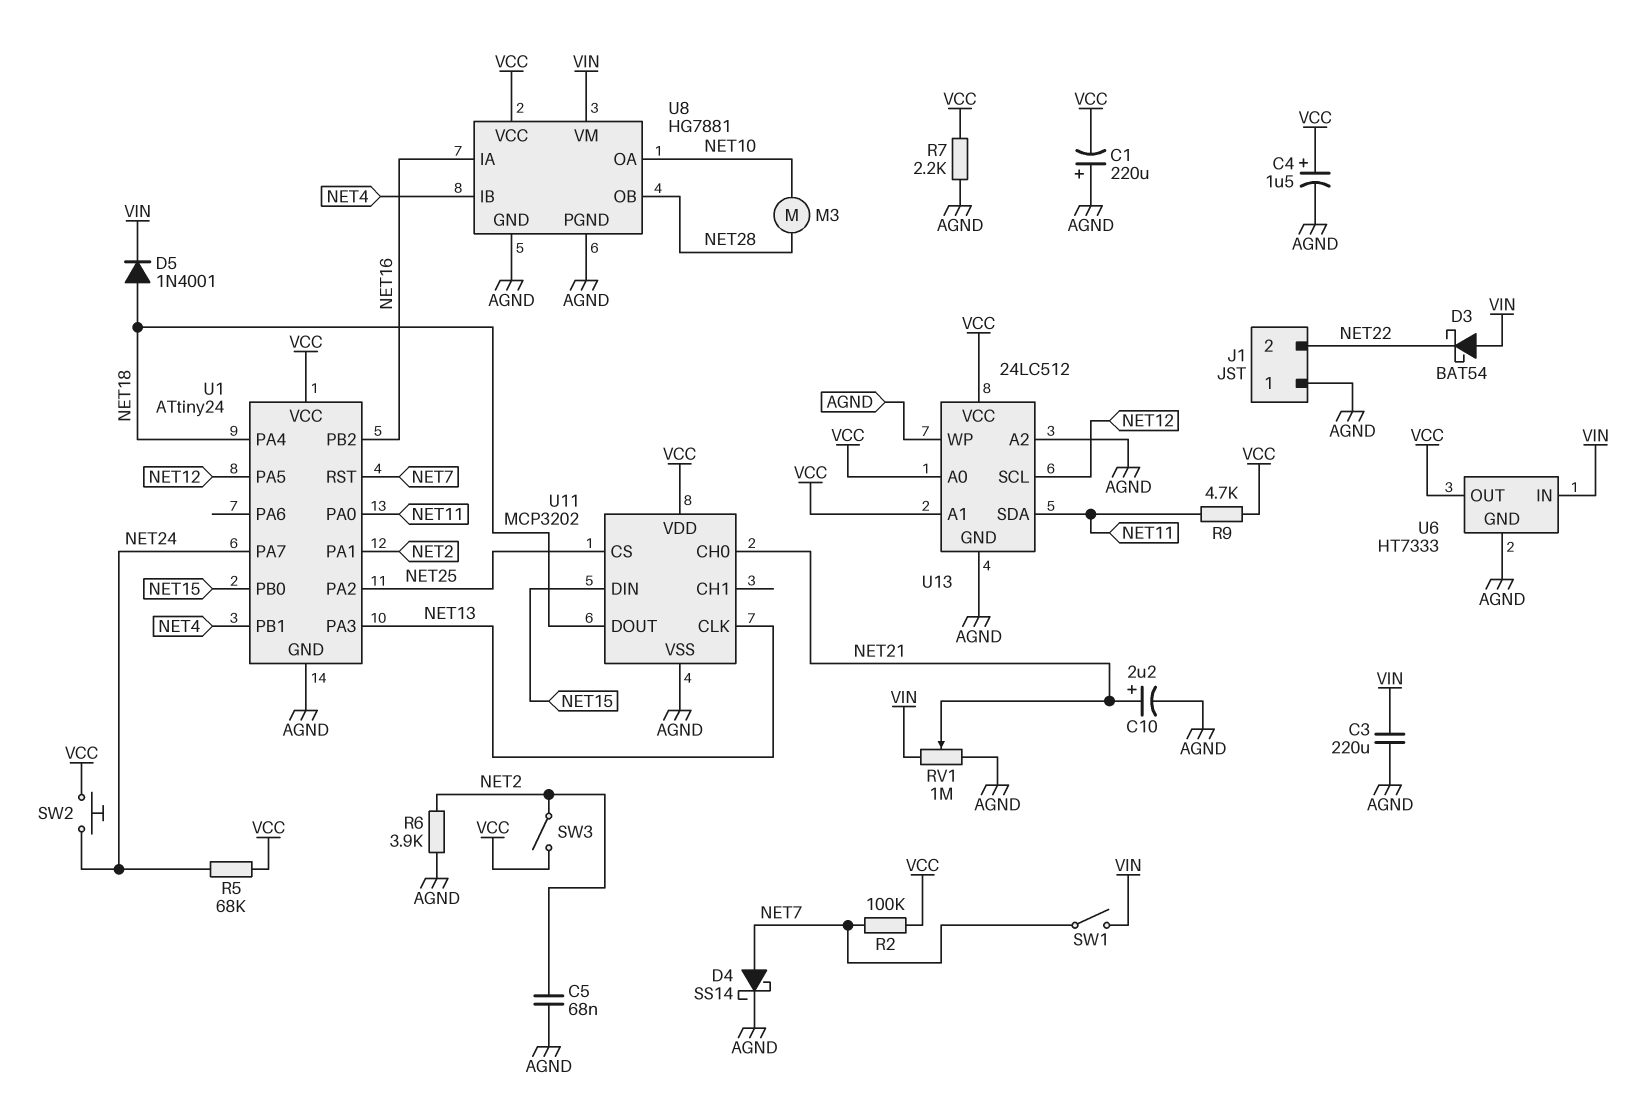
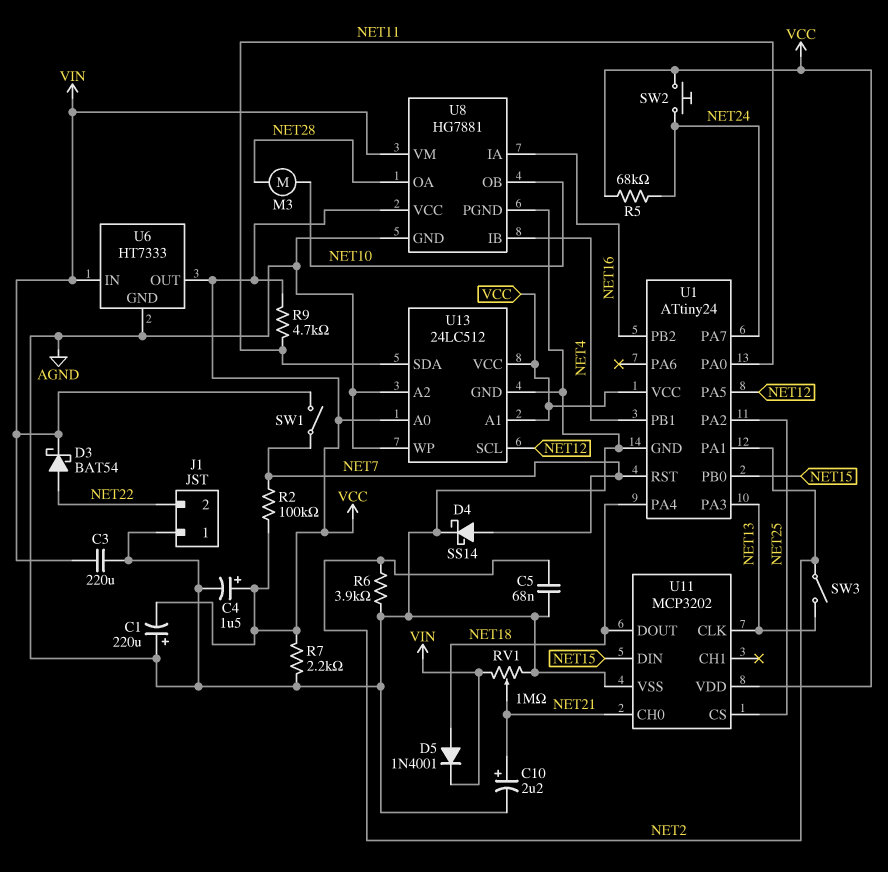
D3: schottky BAT54 (A VIN, K NET22) -> schottky BAT54 (A NET22, K VIN)
SW3: switch (NET2, VCC) -> switch (NET2, NET13)
U8 pin OA: NET10 -> NET28
U8 pin OB: NET28 -> NET10

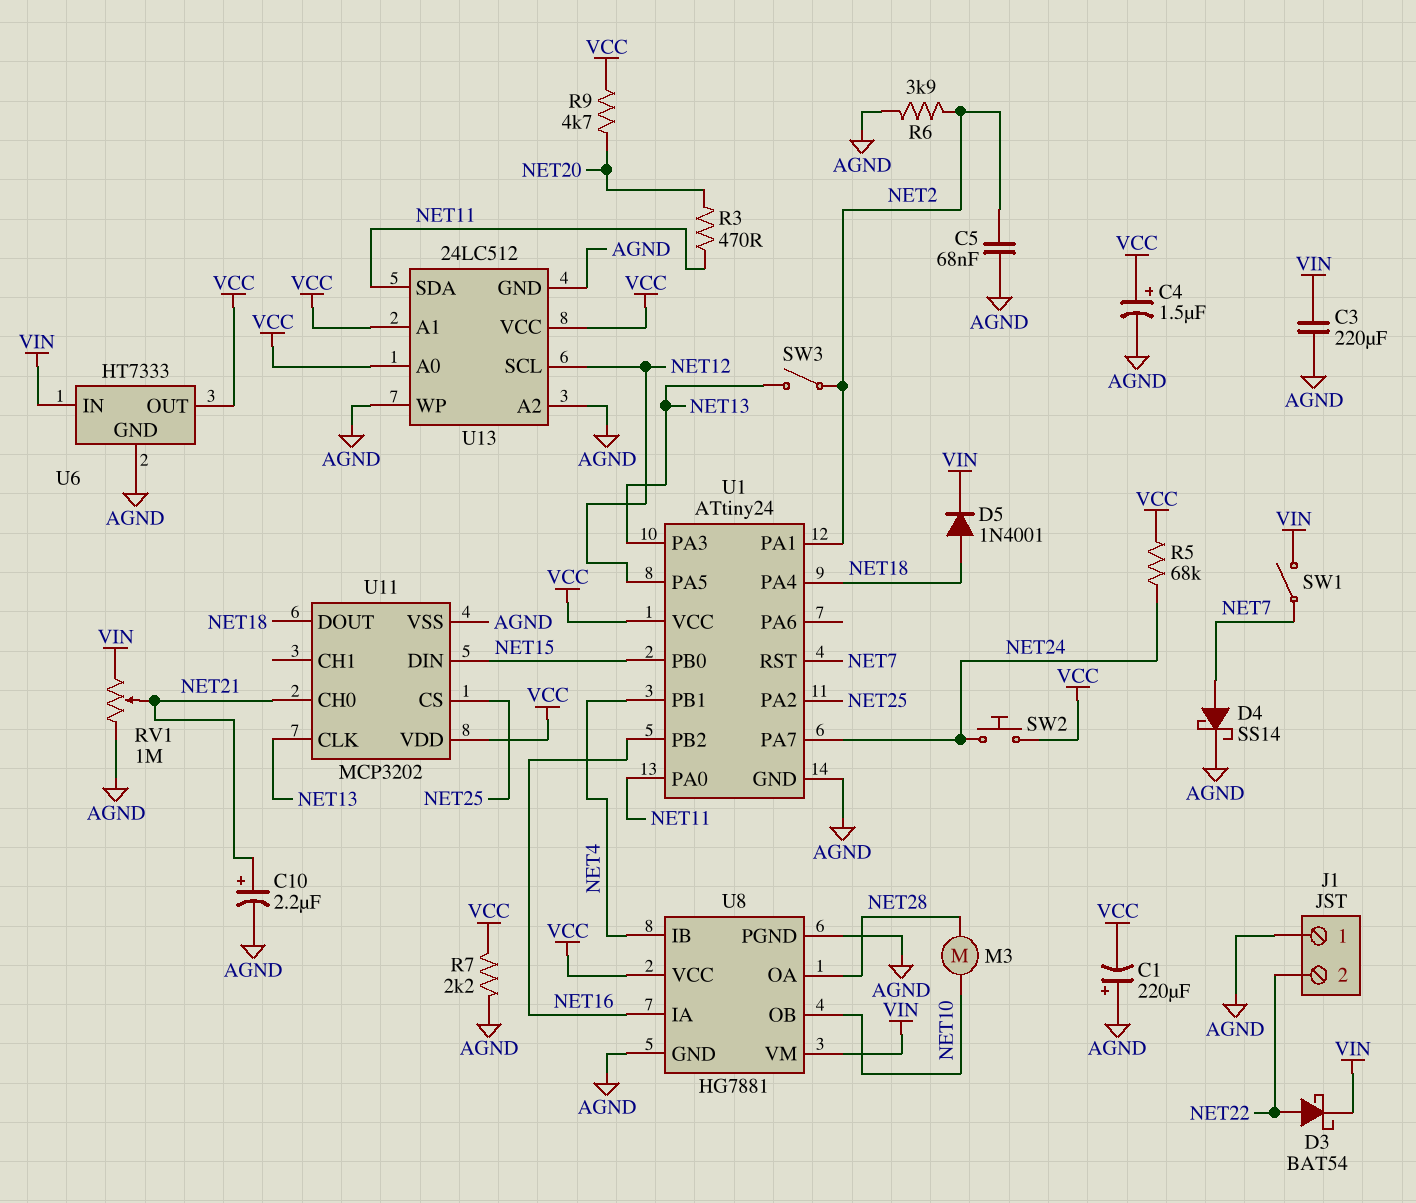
R2: 100k (NET7, VCC) -> none
R3: none -> 470 (NET11, NET20)
R9: 4.7k (NET11, VCC) -> 4.7k (NET20, VCC)

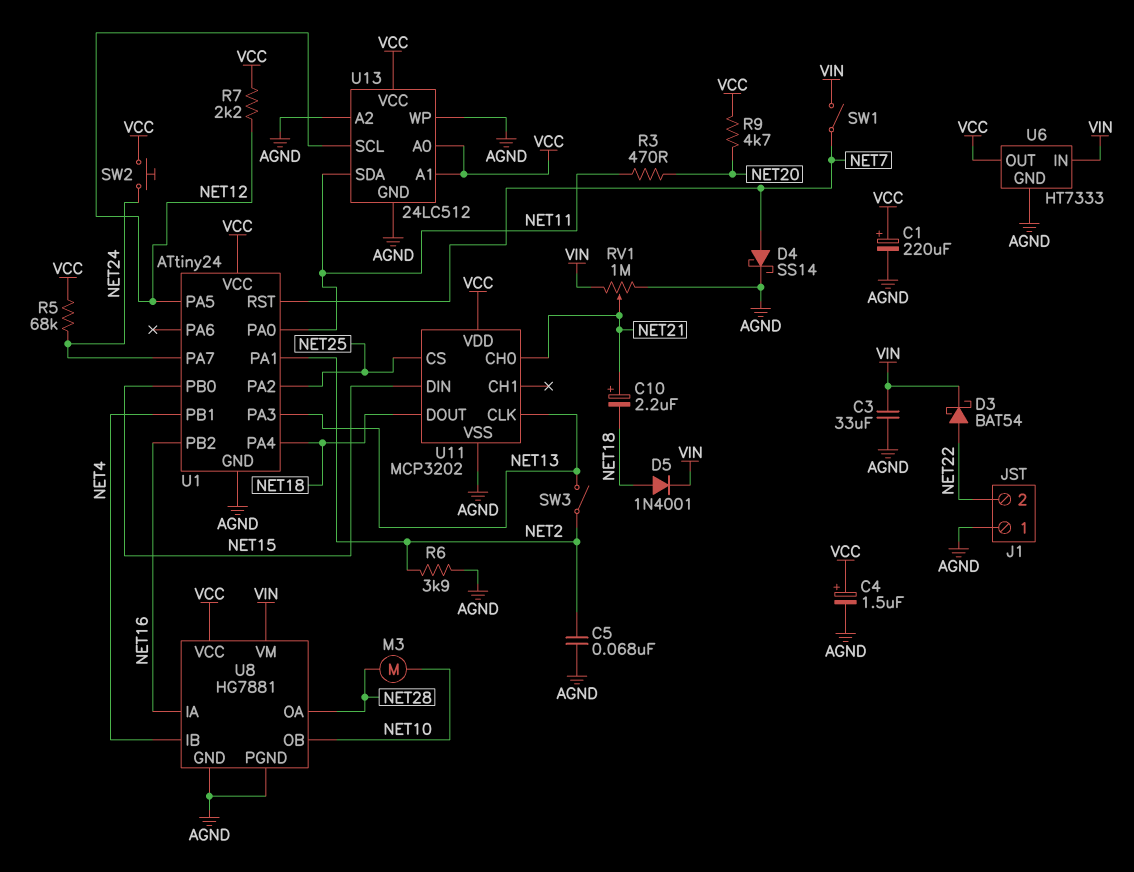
C1: 220uF (plus AGND, minus VCC) -> 220uF (plus VCC, minus AGND)
C3: 220uF (AGND, VIN) -> 33uF (AGND, VIN)
C10: 2.2uF (plus NET21, minus AGND) -> 2.2uF (plus NET21, minus NET18)
R7: 2.2k (AGND, VCC) -> 2.2k (NET12, VCC)

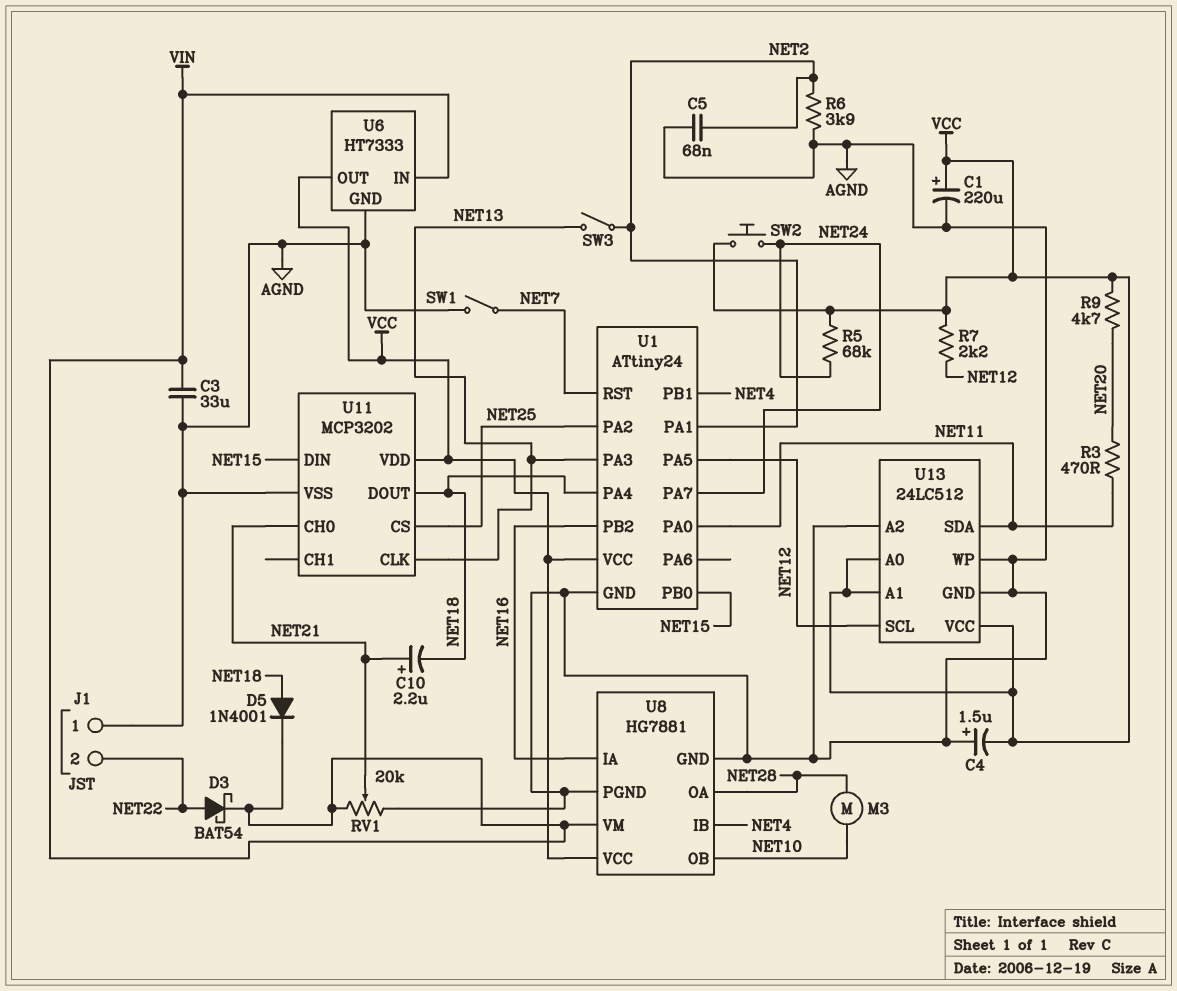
C4: 1.5uF (plus VCC, minus AGND) -> 1.5uF (plus AGND, minus VCC)
D4: schottky SS14 (A NET7, K AGND) -> none
RV1: 1M (AGND, VIN, wiper NET21) -> 20k (AGND, VIN, wiper NET21)
SW1: switch (NET7, VIN) -> switch (AGND, NET7)

